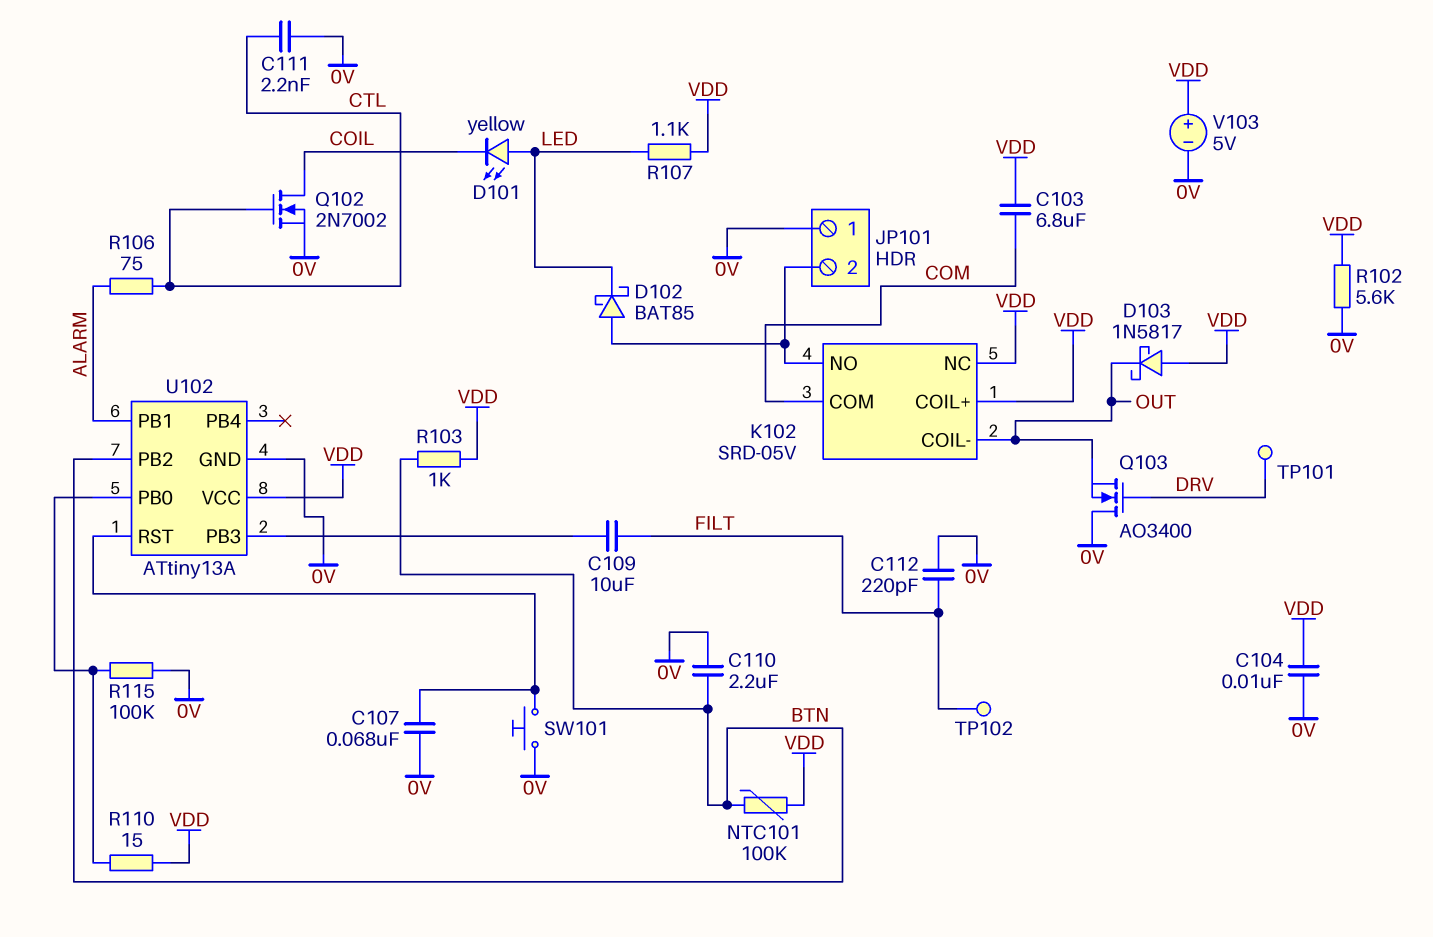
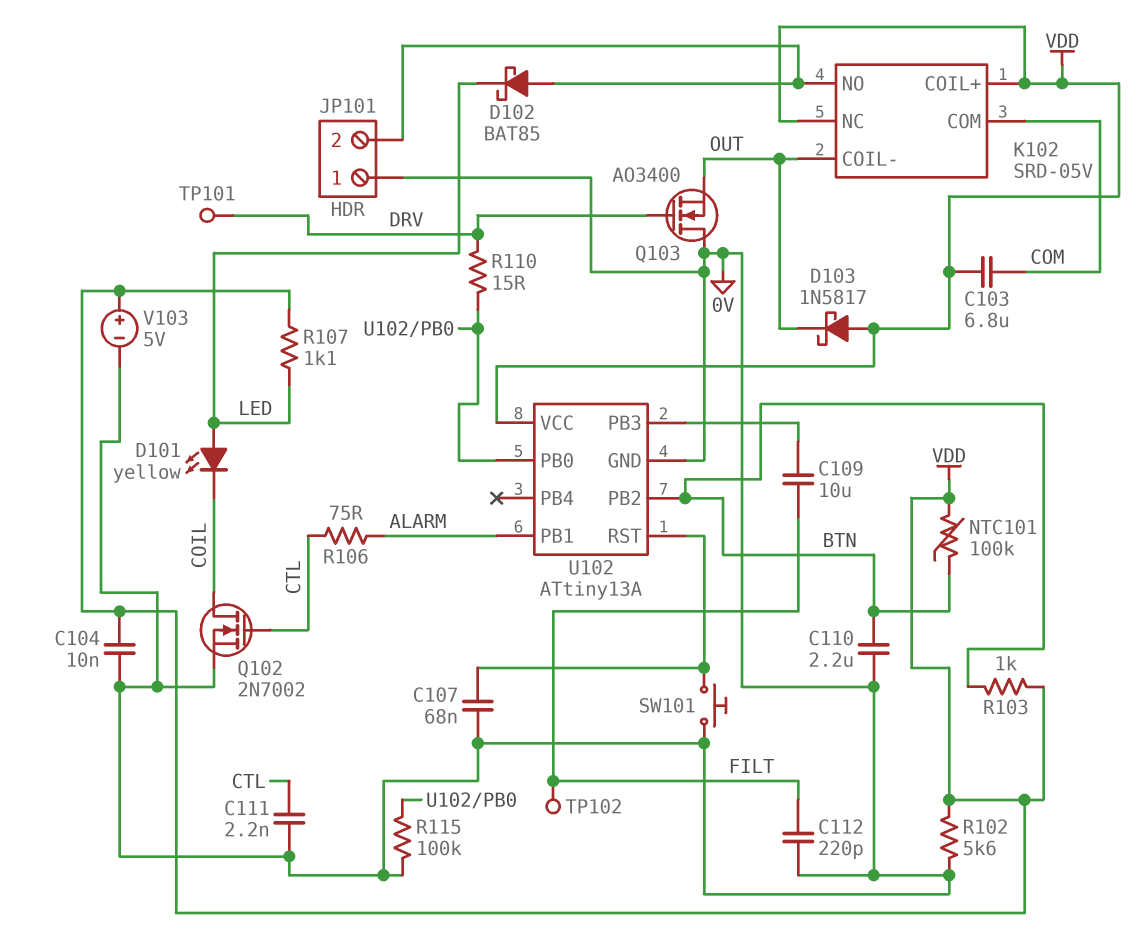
R110: 15 (U102/PB0, VDD) -> 15 (DRV, U102/PB0)

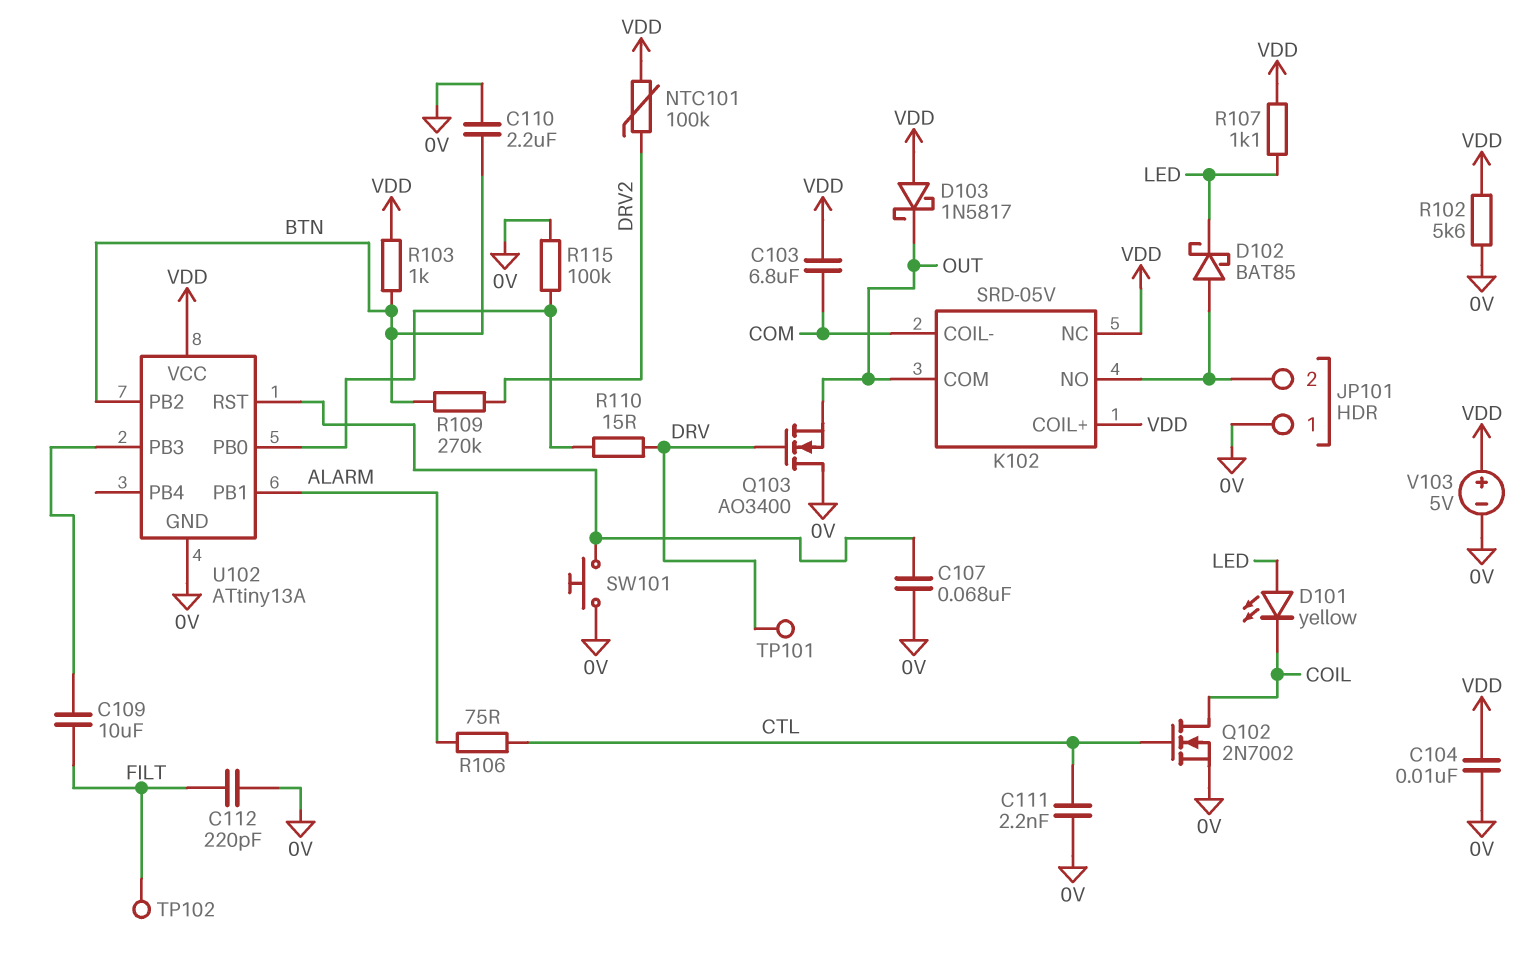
K102 pin COIL-: OUT -> COM
K102 pin COM: COM -> OUT
NTC101: 100k (BTN, VDD) -> 100k (DRV2, VDD)
R109: none -> 270k (BTN, DRV2)

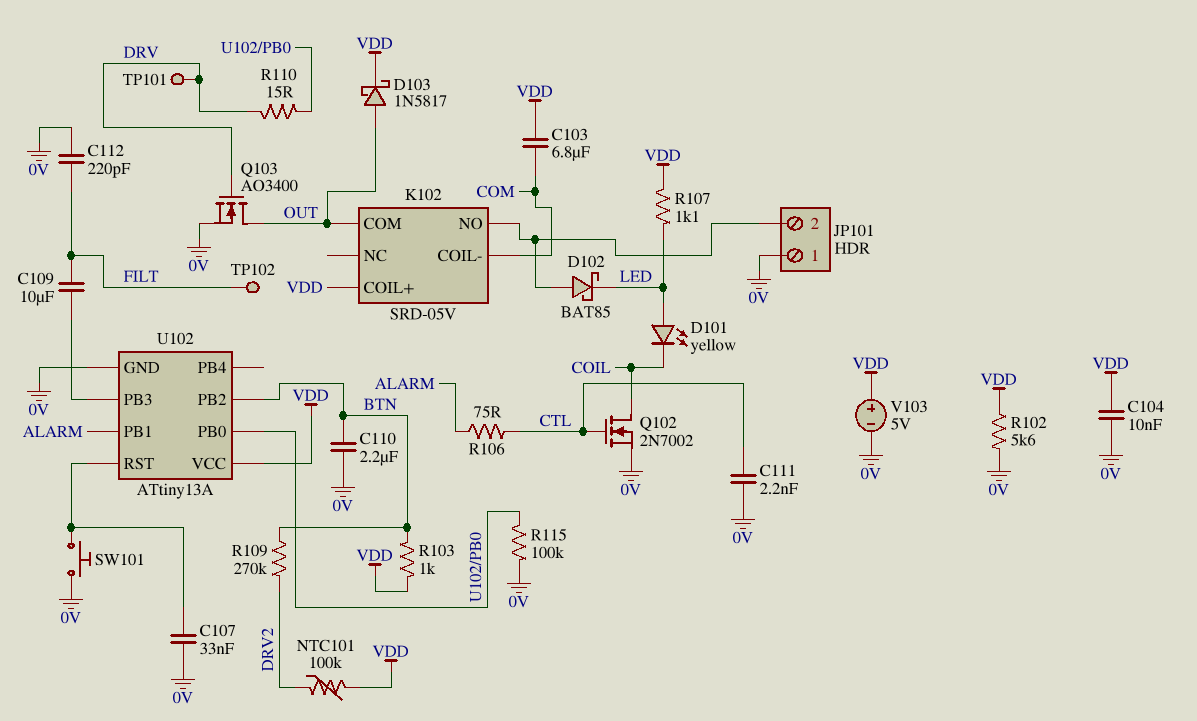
C107: 68nF (0V, U102/RST) -> 33nF (0V, U102/RST)
D103: schottky 1N5817 (A VDD, K OUT) -> schottky 1N5817 (A OUT, K VDD)
K102 pin NC: VDD -> none
Q103: NMOS AO3400 (G DRV, D 0V, S OUT) -> NMOS AO3400 (G DRV, D OUT, S 0V)

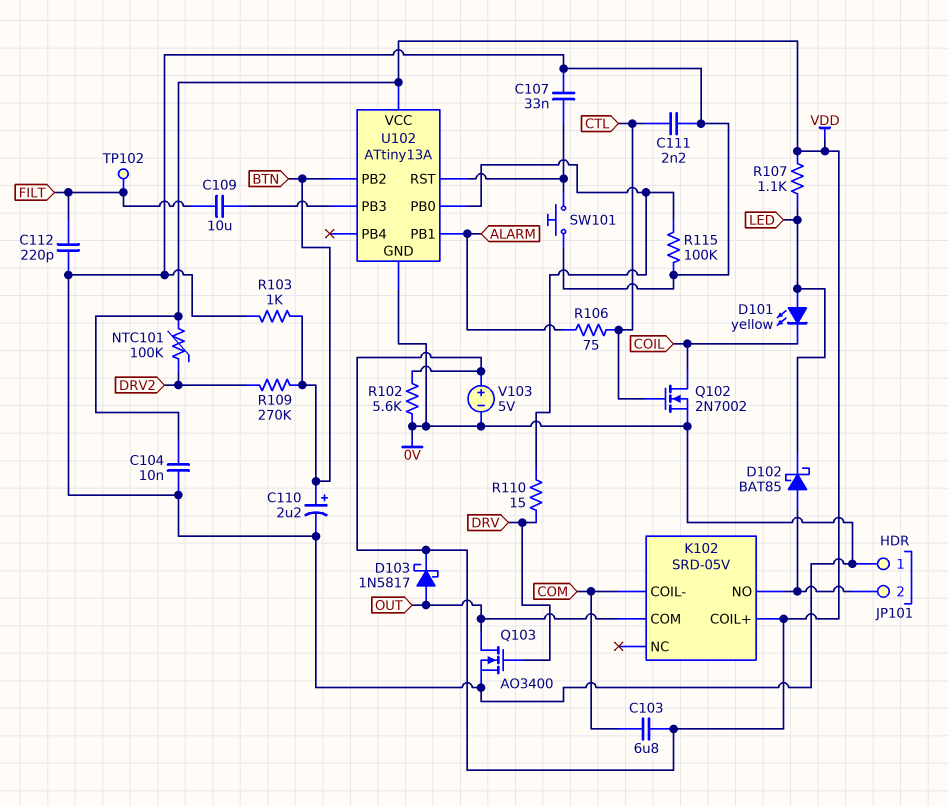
C110: 2.2uF (0V, BTN) -> 2.2uF (plus BTN, minus 0V)
R103: 1k (BTN, VDD) -> 1k (0V, BTN)
TP101: test point (DRV) -> none

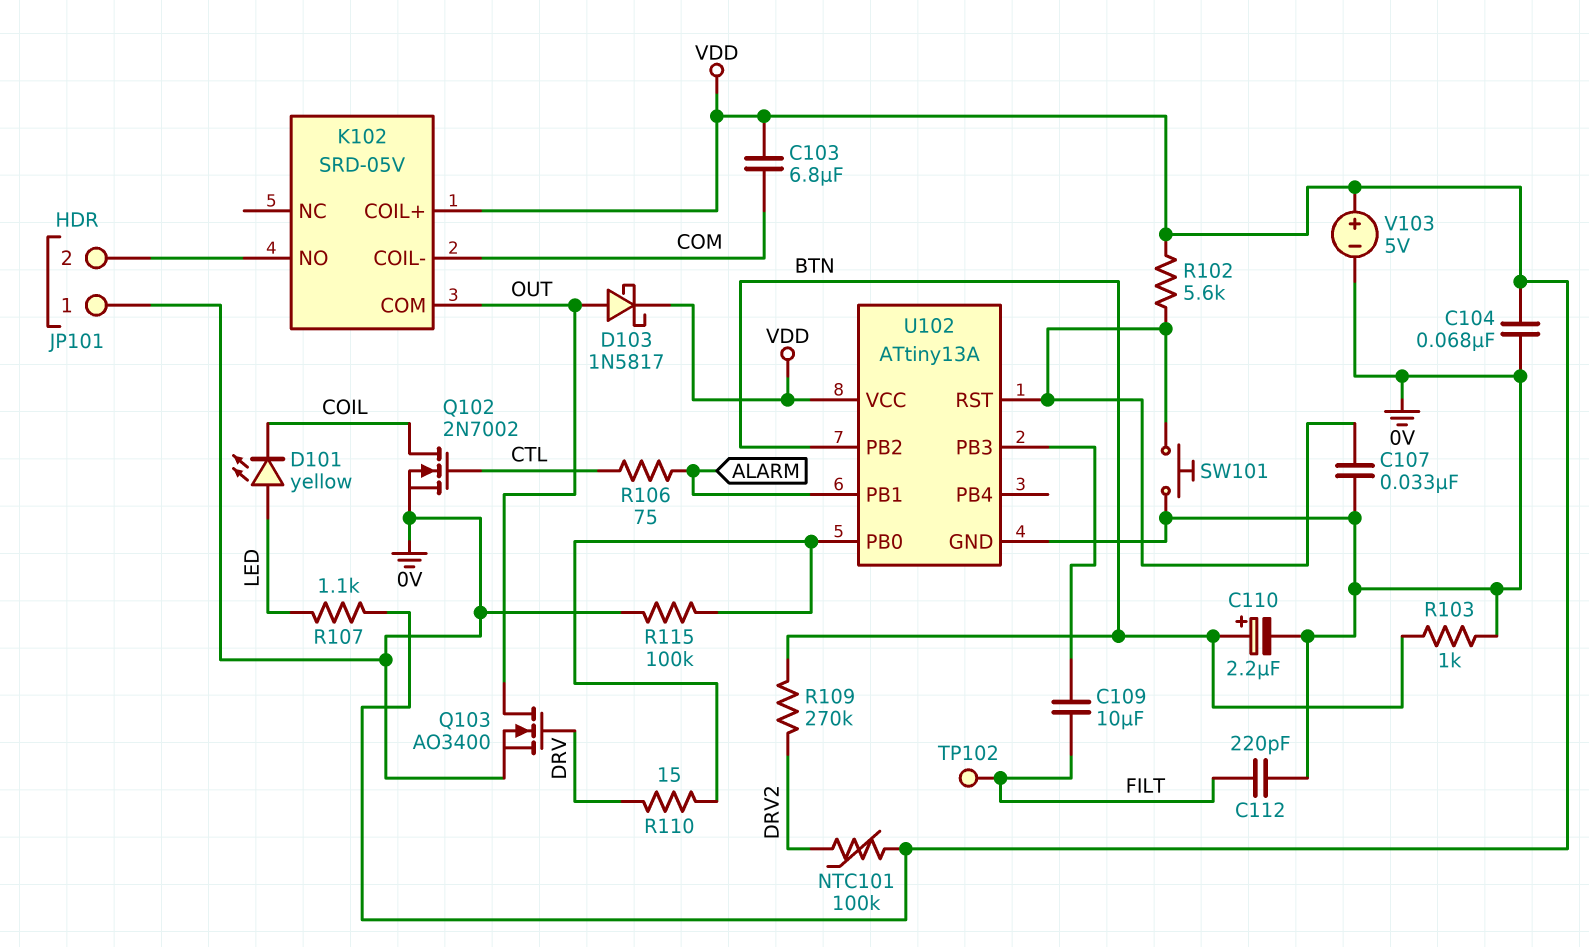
C104: 10nF (0V, VDD) -> 68nF (0V, VDD)
C111: 2.2nF (0V, CTL) -> none
D102: schottky BAT85 (A JP101/2, K LED) -> none
R102: 5.6k (0V, VDD) -> 5.6k (U102/RST, VDD)

